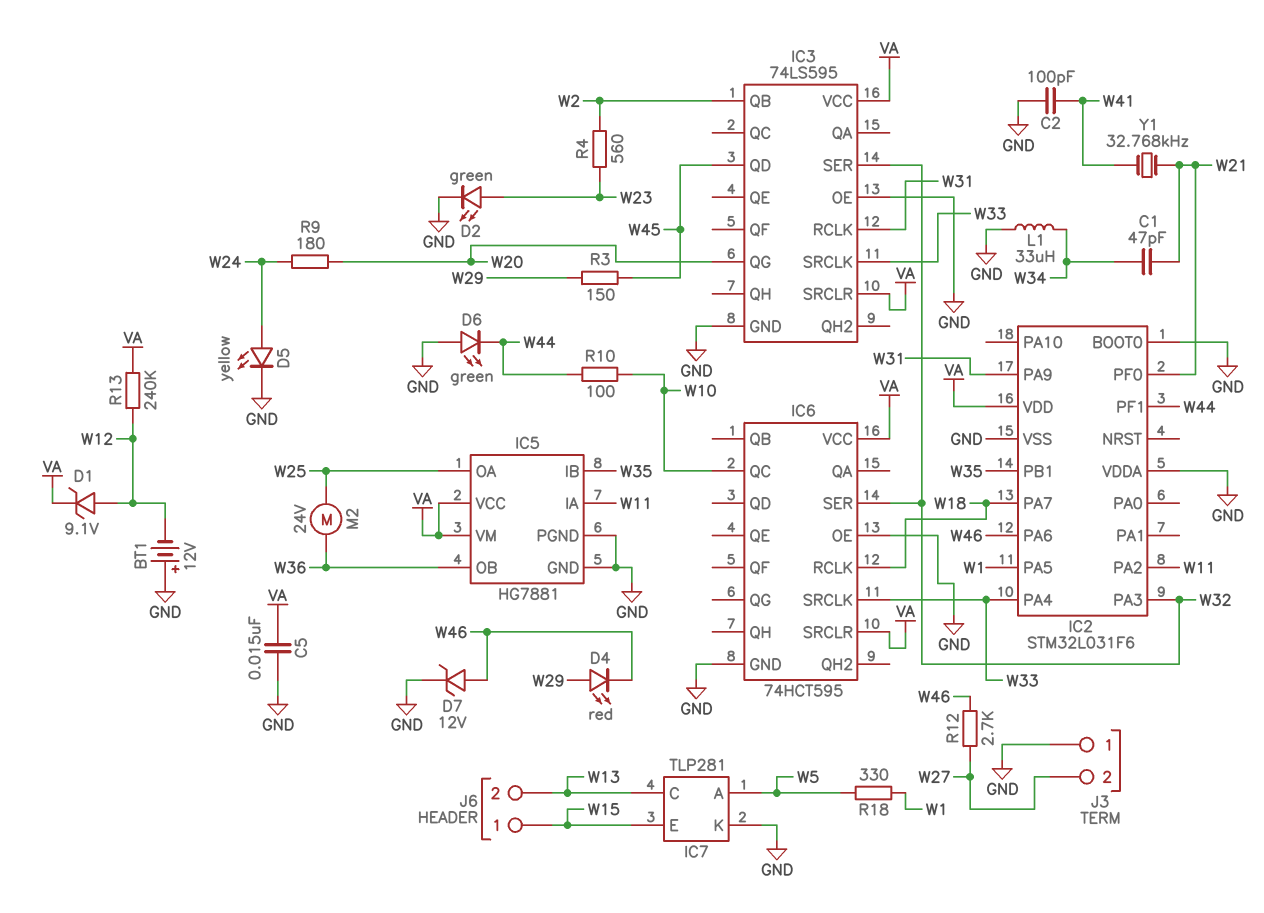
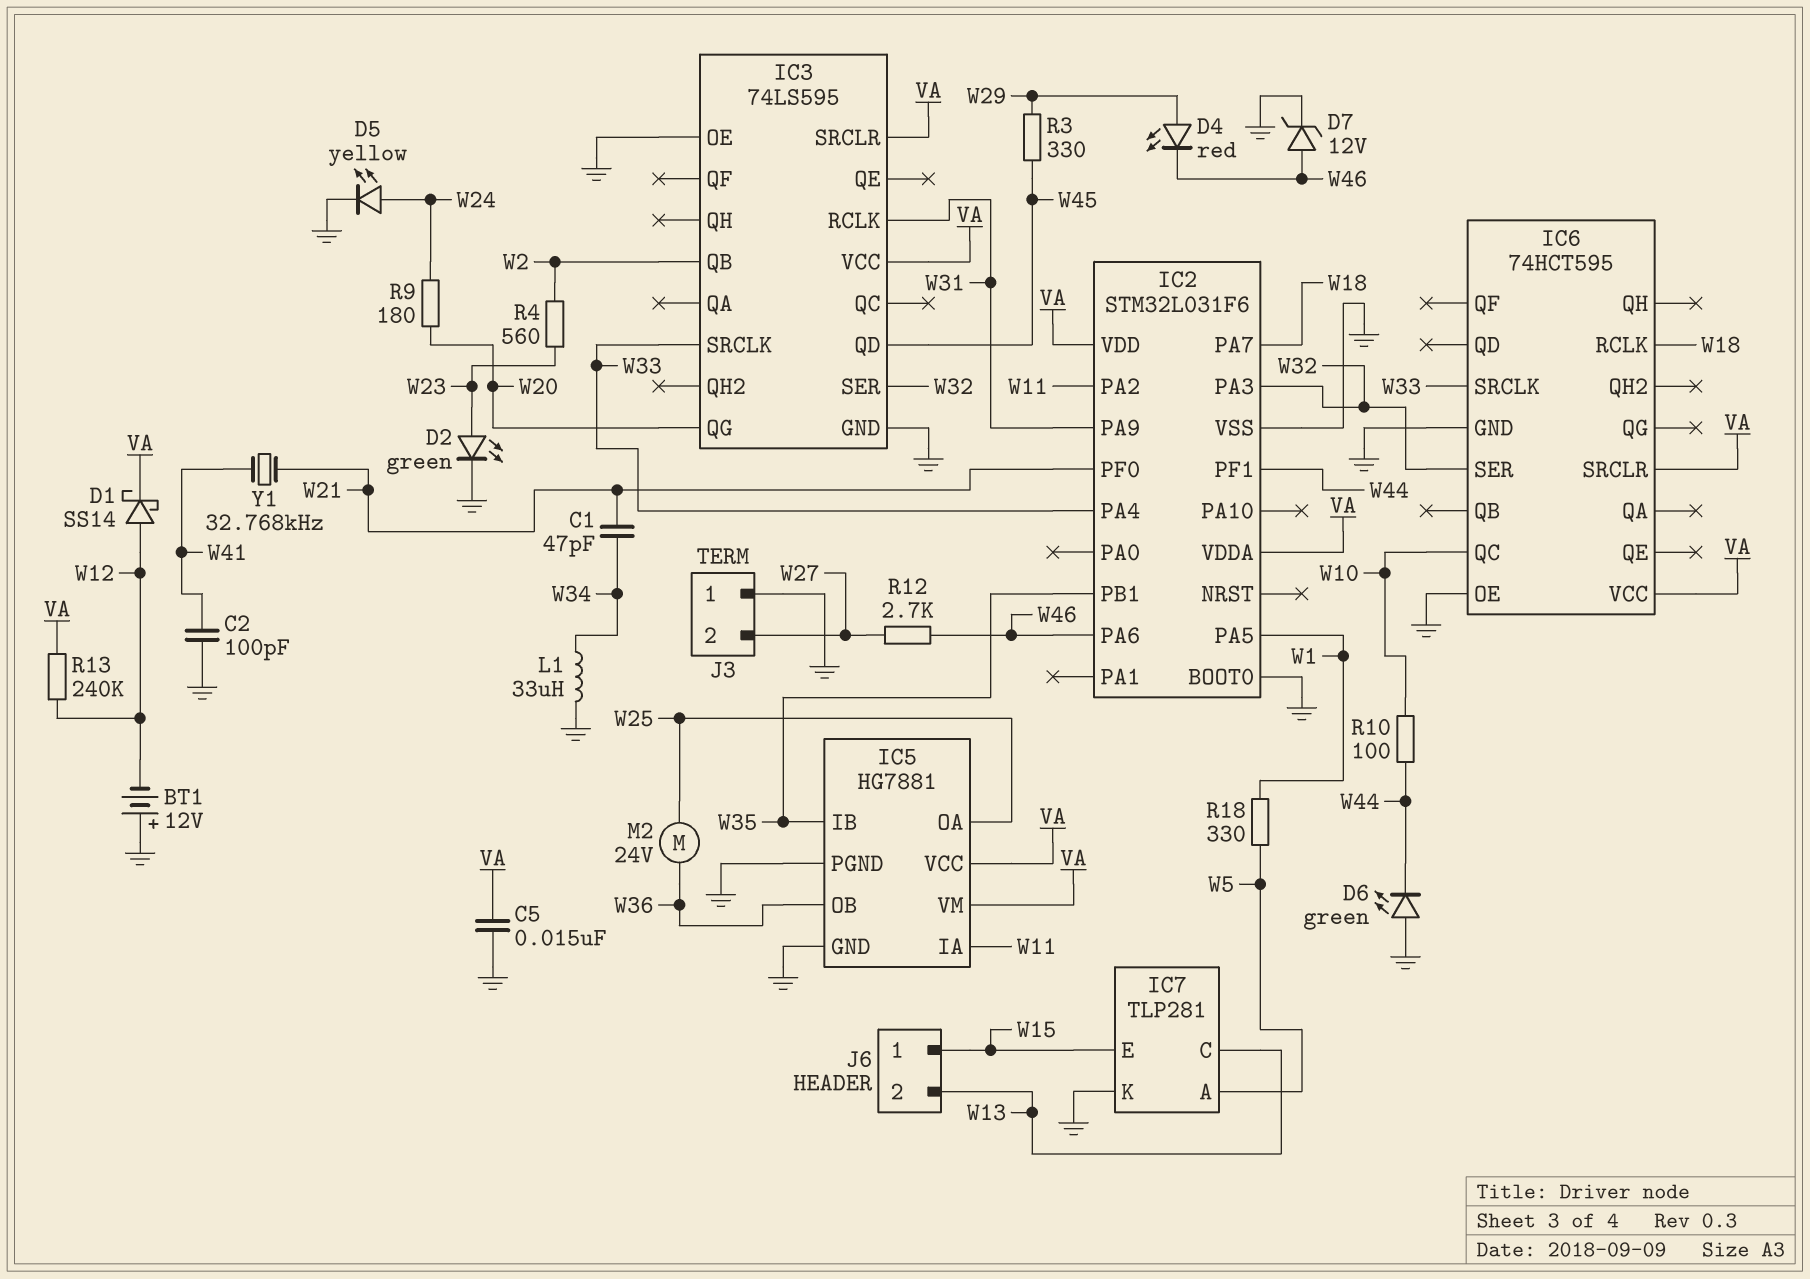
D1: zener 9.1V (A W12, K VA) -> schottky SS14 (A W12, K VA)
IC2 pin VDDA: GND -> VA
R3: 150 (W29, W45) -> 330 (W29, W45)

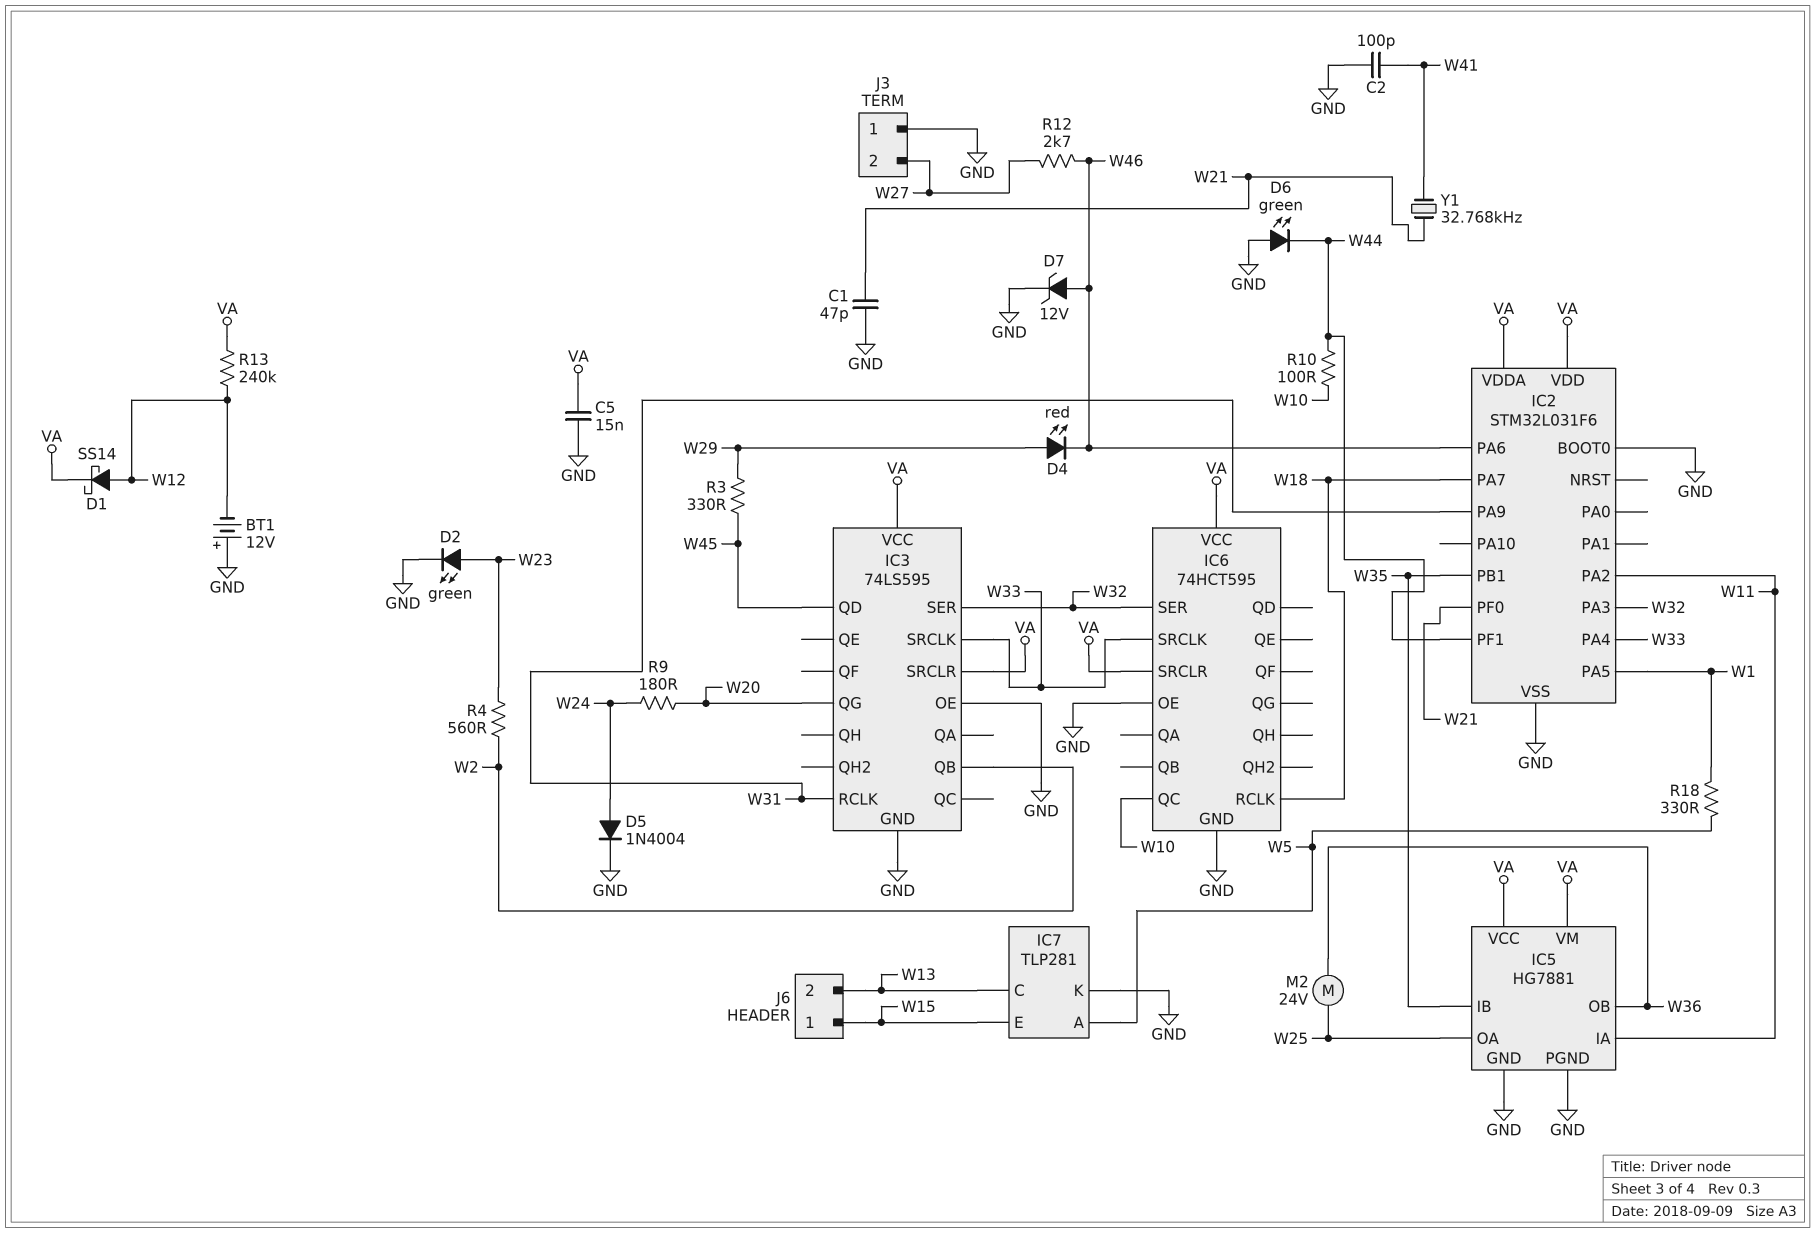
C1: 47pF (W21, W34) -> 47pF (GND, W21)
D5: LED yellow (A W24, K GND) -> diode 1N4004 (A W24, K GND)
L1: 33uH (GND, W34) -> none

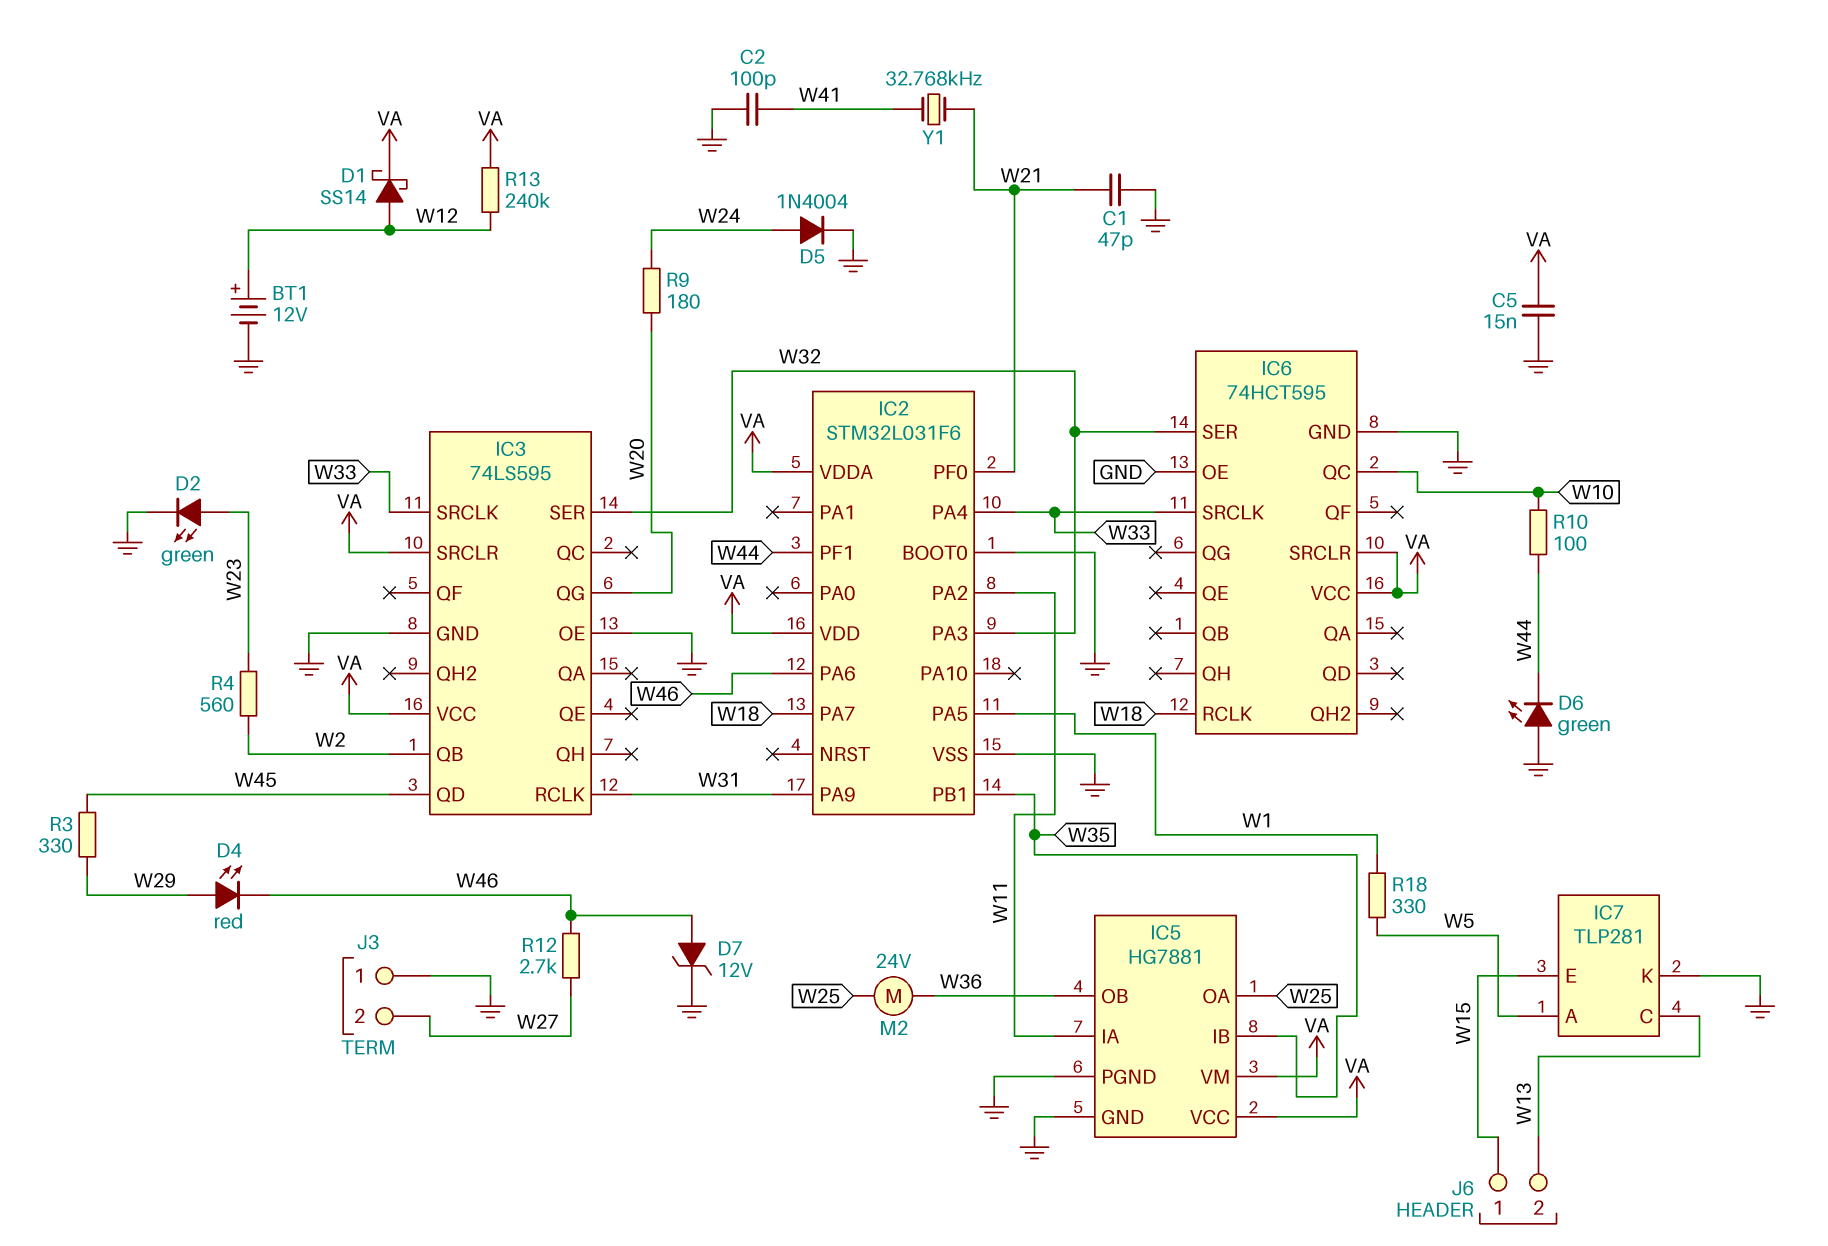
BT1: 12V (plus GND, minus W12) -> 12V (plus W12, minus GND)

